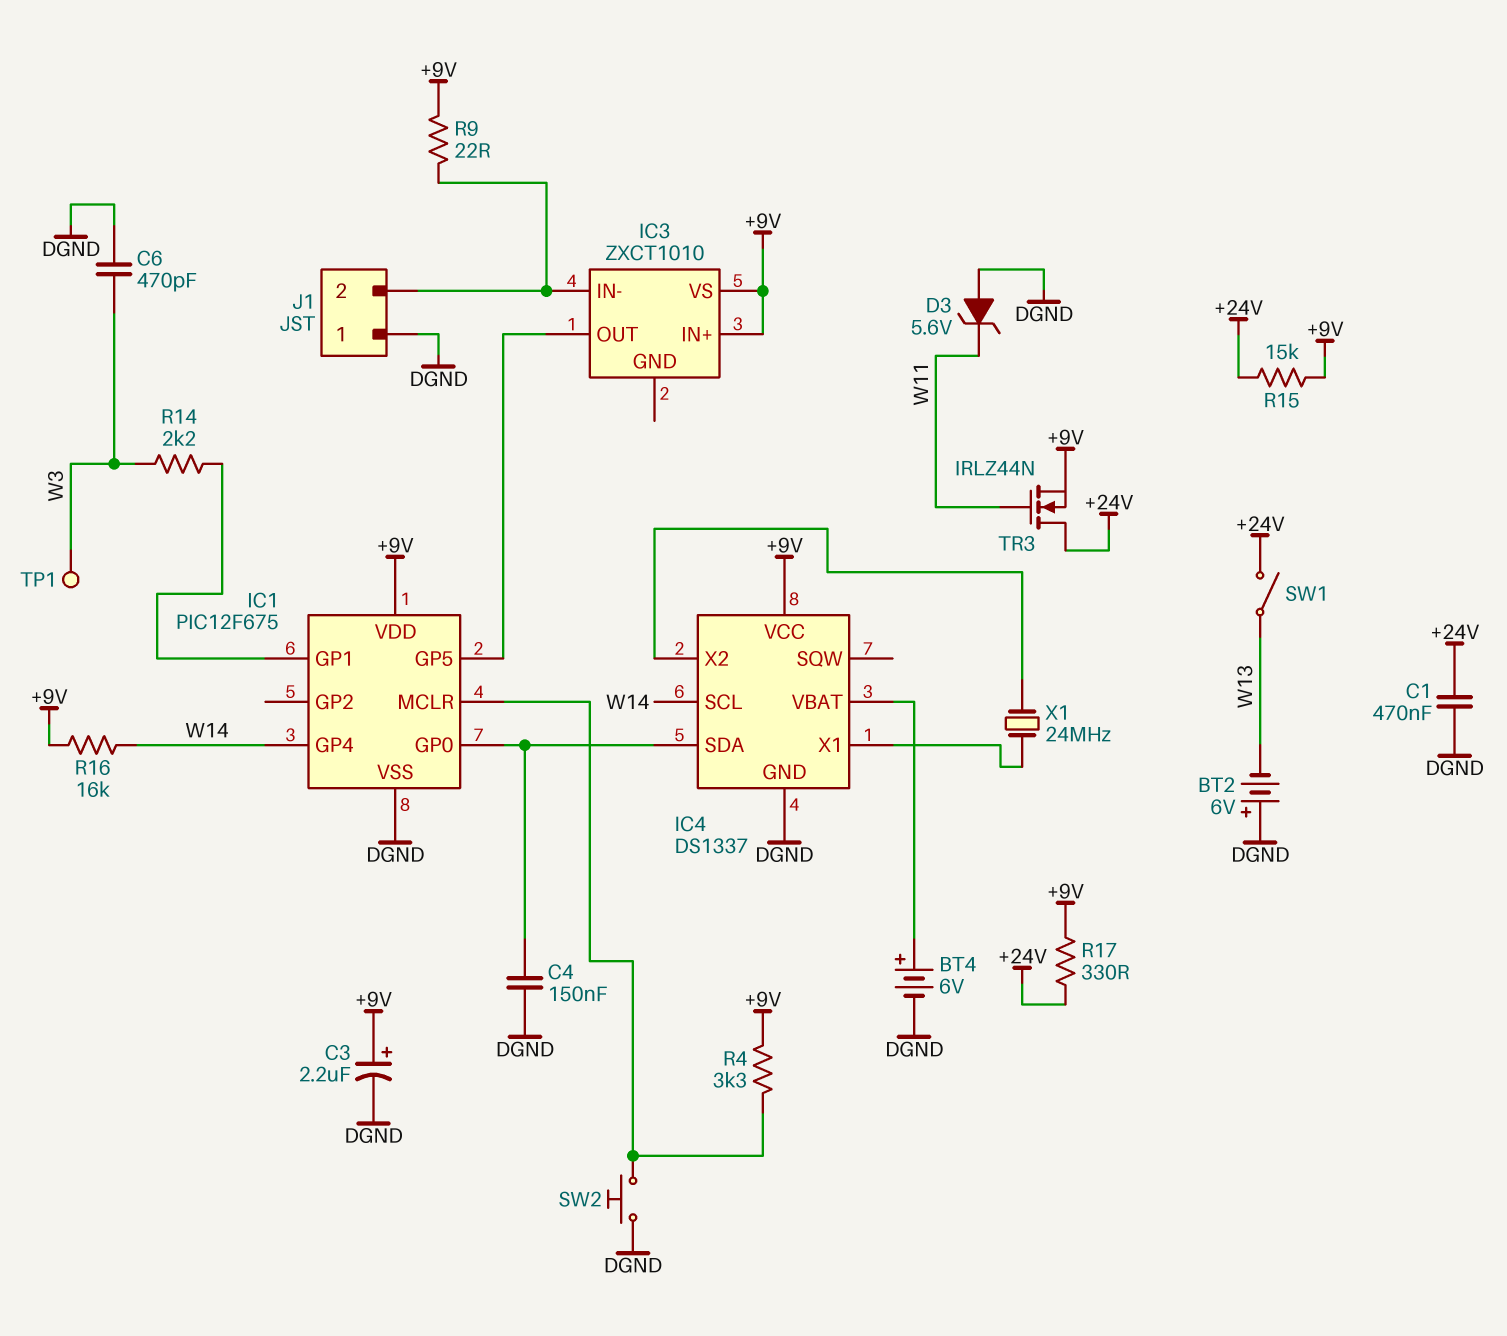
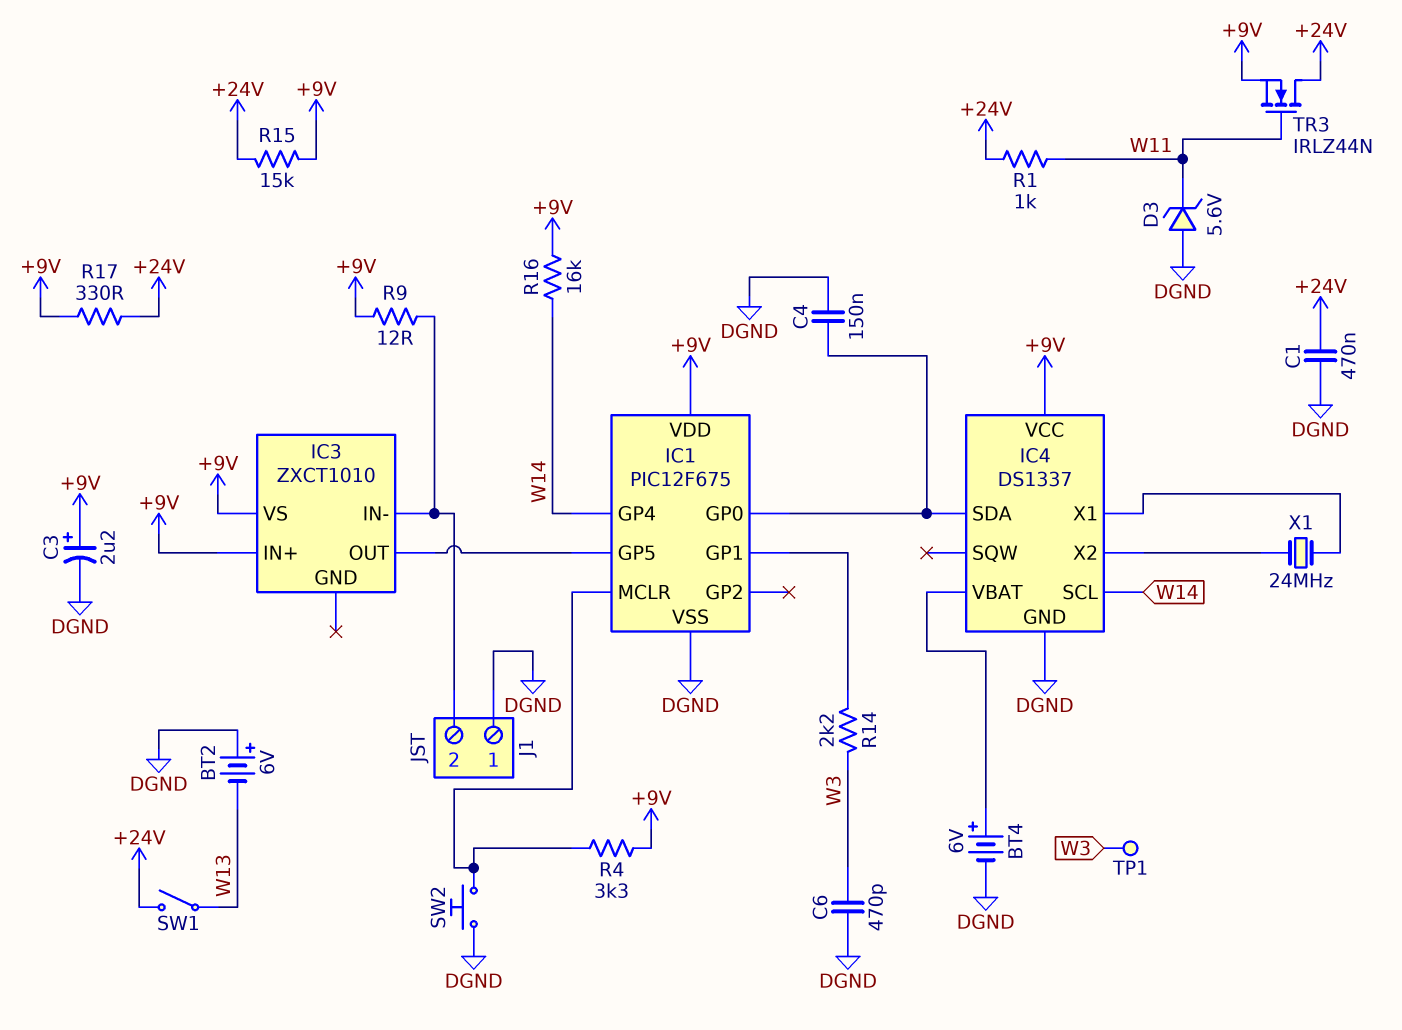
R1: none -> 1k (+24V, W11)
R9: 22 (+9V, IC3/IN-) -> 12 (+9V, IC3/IN-)

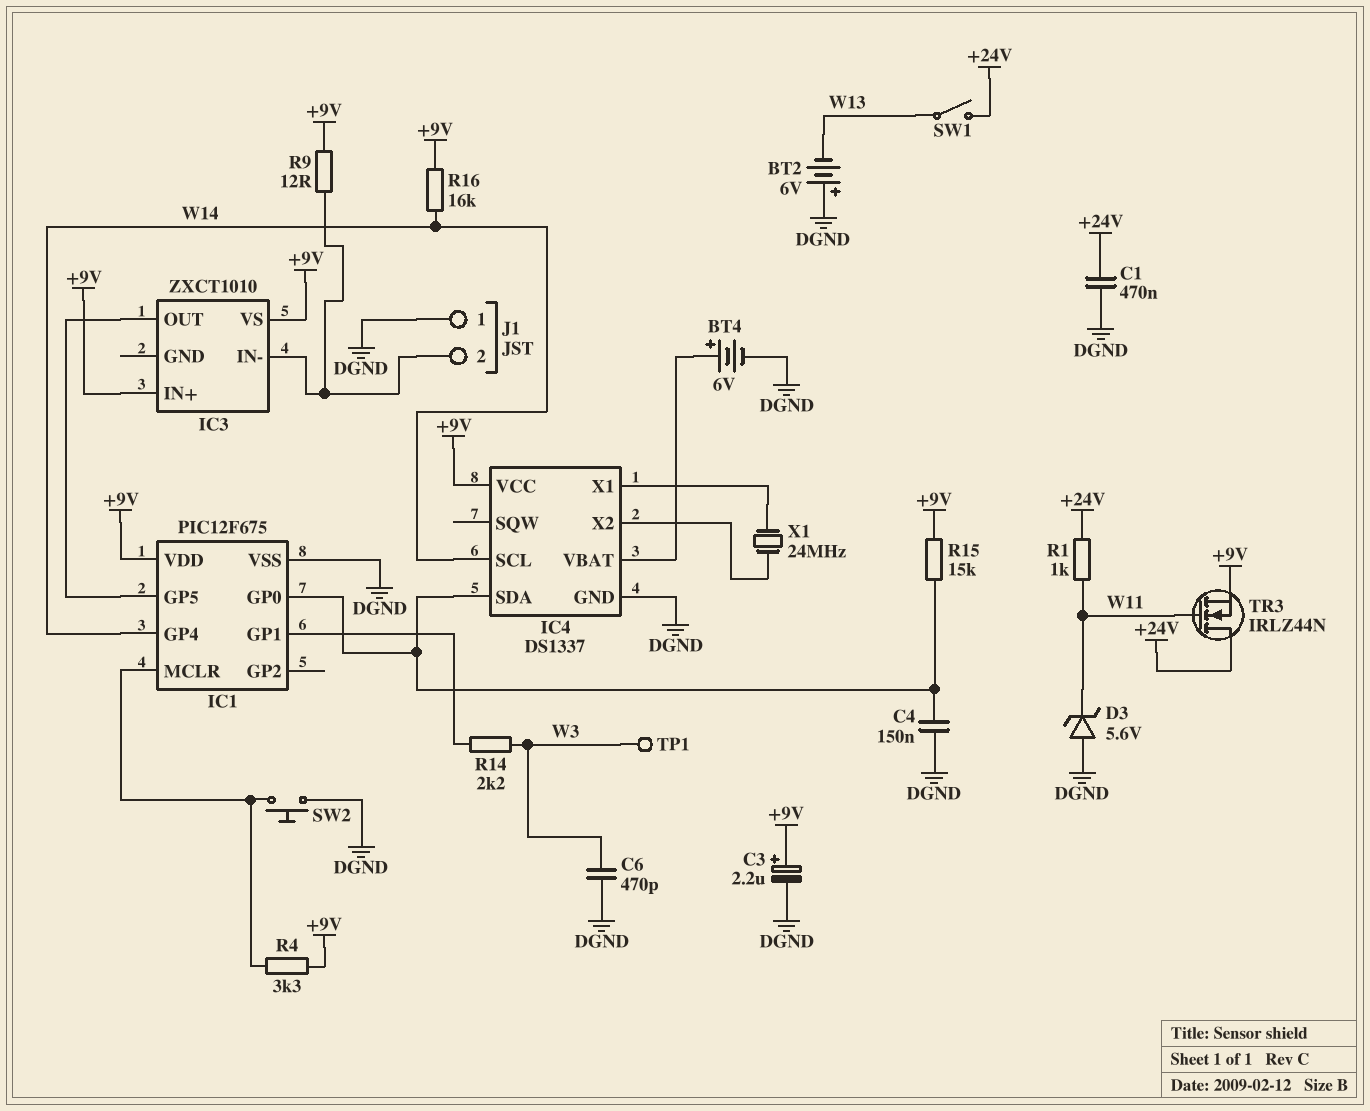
R15: 15k (+9V, +24V) -> 15k (+9V, IC1/GP0)
R17: 330 (+9V, +24V) -> none

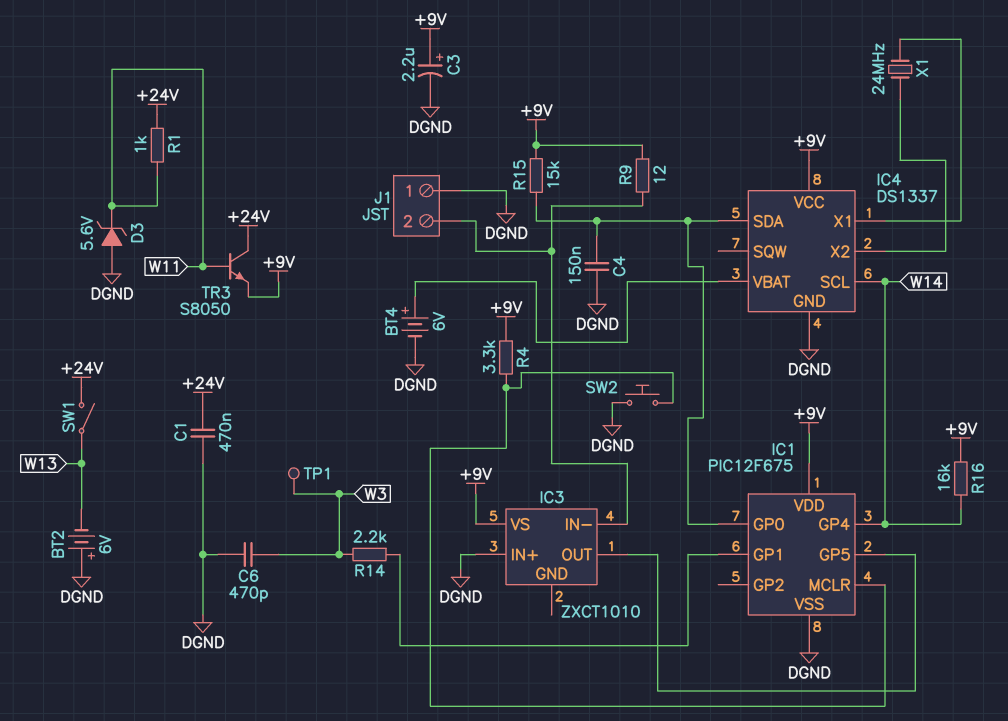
IC3 pin IN+: +9V -> DGND
TR3: NMOS IRLZ44N (G W11, D +24V, S +9V) -> NPN S8050 (B W11, C +24V, E +9V)

